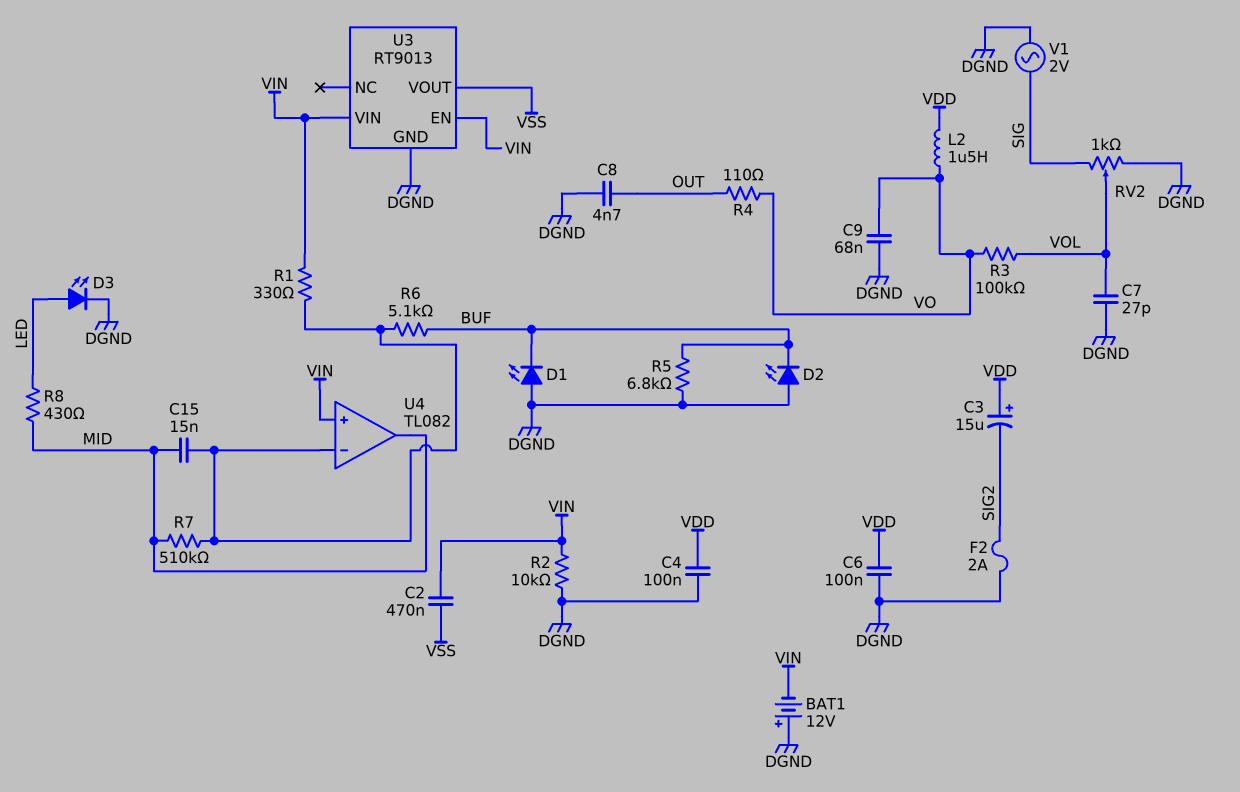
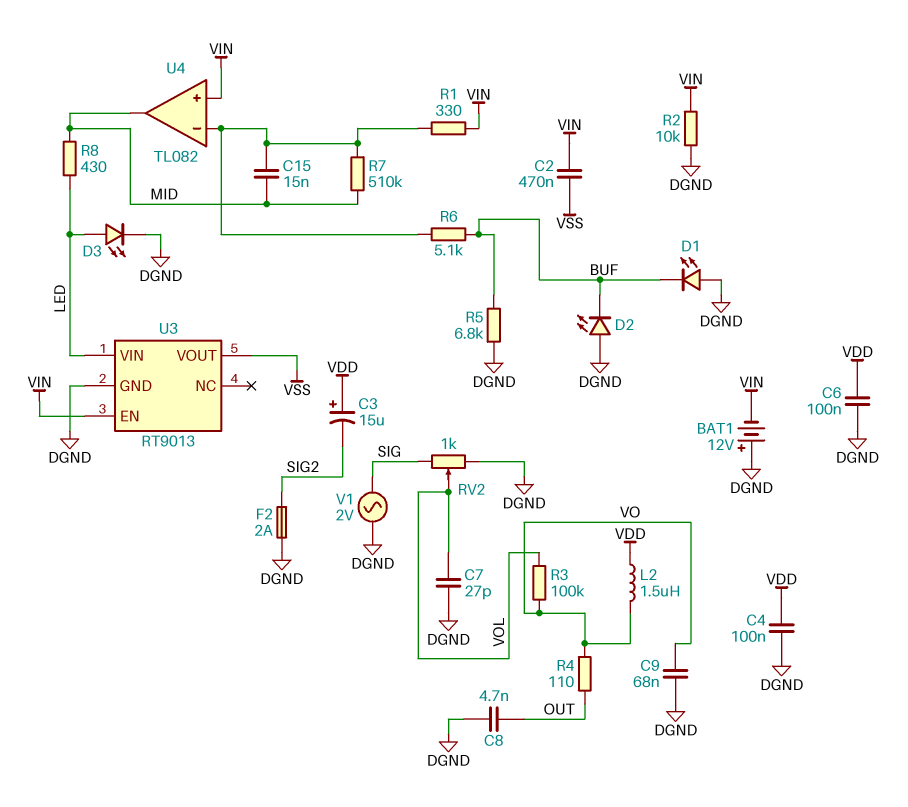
U3 pin VIN: VIN -> LED

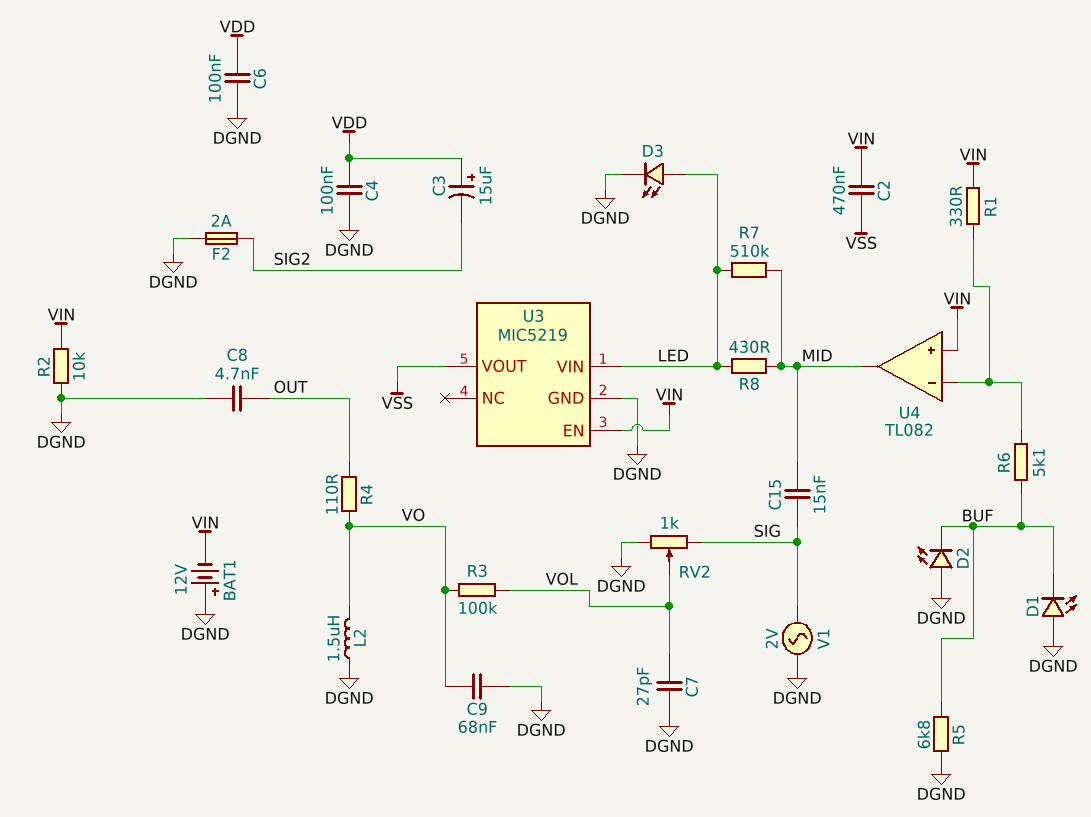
C15: 15nF (MID, U4/in-) -> 15nF (MID, SIG)
L2: 1.5uH (VDD, VO) -> 1.5uH (DGND, VO)
R7: 510k (MID, U4/in-) -> 510k (LED, MID)
U3: RT9013 -> MIC5219

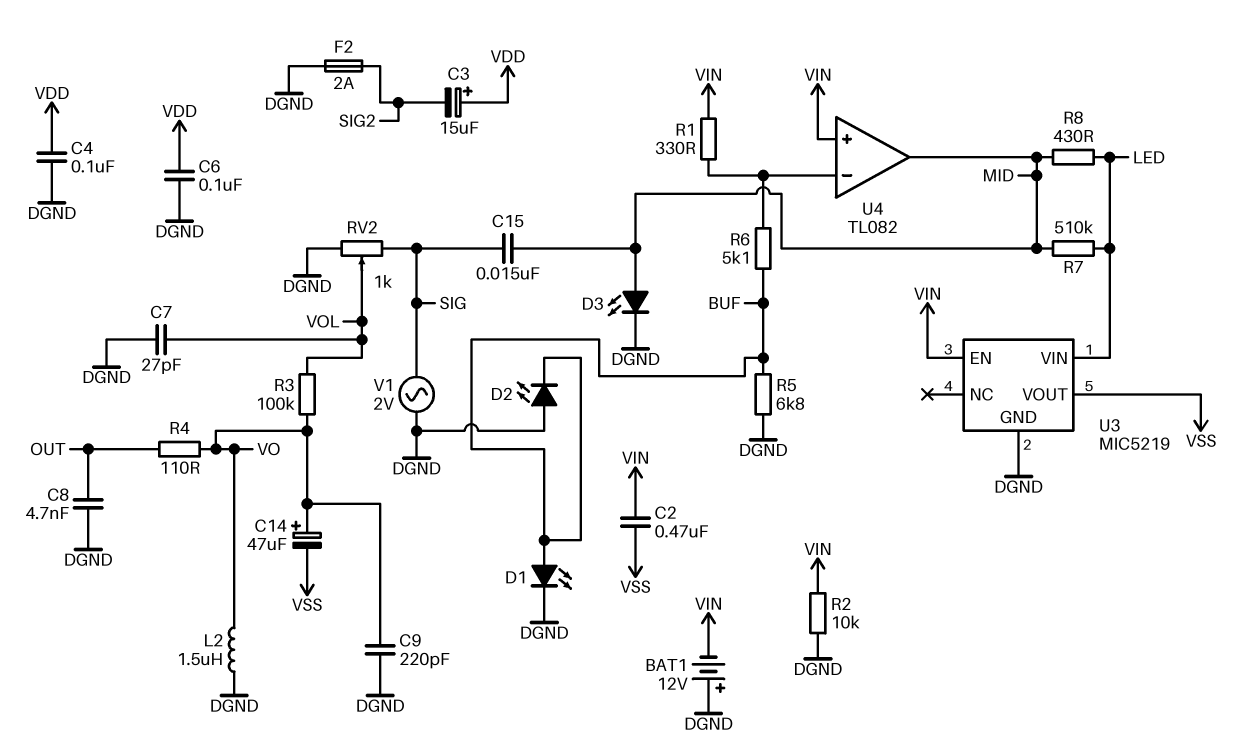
C9: 68nF (DGND, VO) -> 220pF (DGND, VO)
C14: none -> 47uF (plus VO, minus VSS)
D1: LED (A DGND, K BUF) -> LED (A BUF, K DGND)
D3: LED (A LED, K DGND) -> LED (A MID, K DGND)

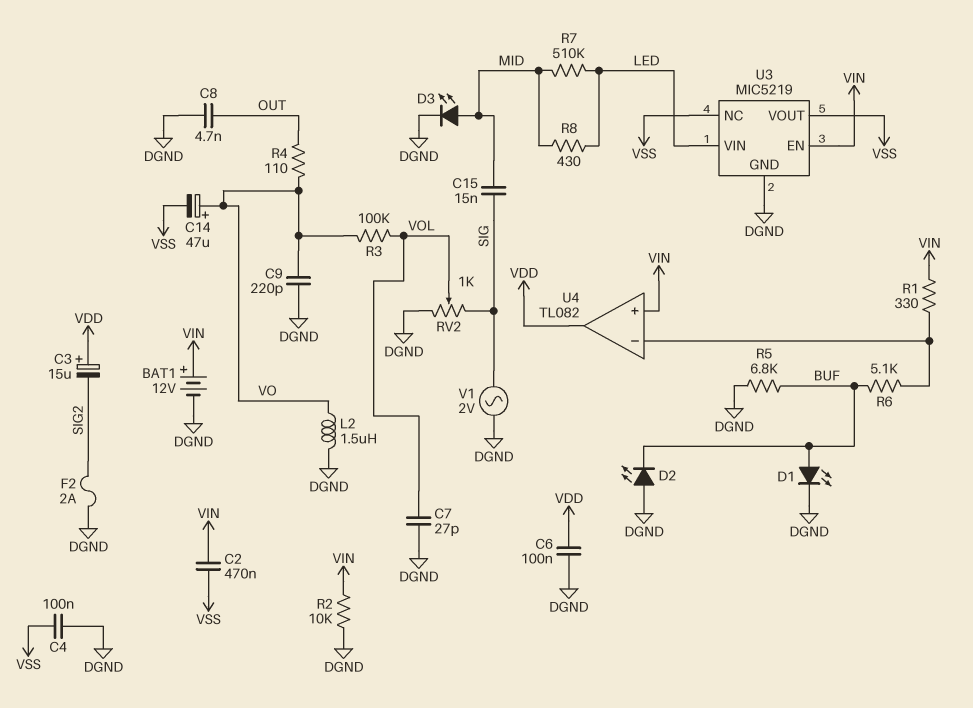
BAT1: 12V (plus DGND, minus VIN) -> 12V (plus VIN, minus DGND)
C4: 100nF (DGND, VDD) -> 100nF (DGND, VSS)
U3 pin NC: none -> VSS
U4 pin out: MID -> VDD

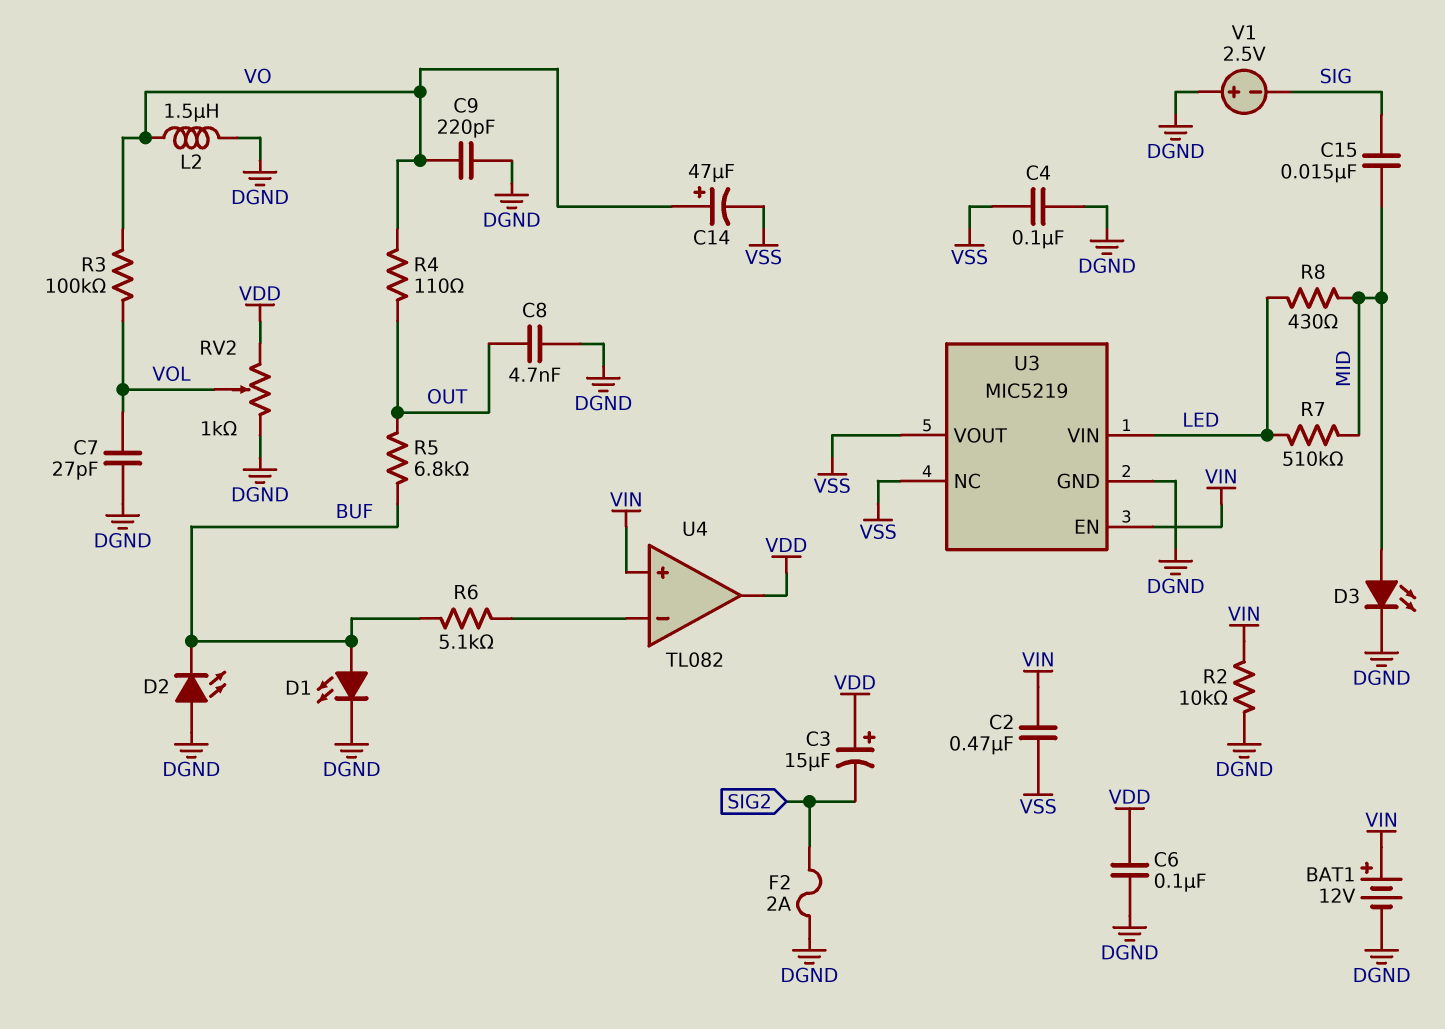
R1: 330 (U4/in-, VIN) -> none
R5: 6.8k (BUF, DGND) -> 6.8k (BUF, OUT)
RV2: 1k (DGND, SIG, wiper VOL) -> 1k (DGND, VDD, wiper VOL)
V1: AC 2V (DGND, SIG) -> 2.5V (plus DGND, minus SIG)

